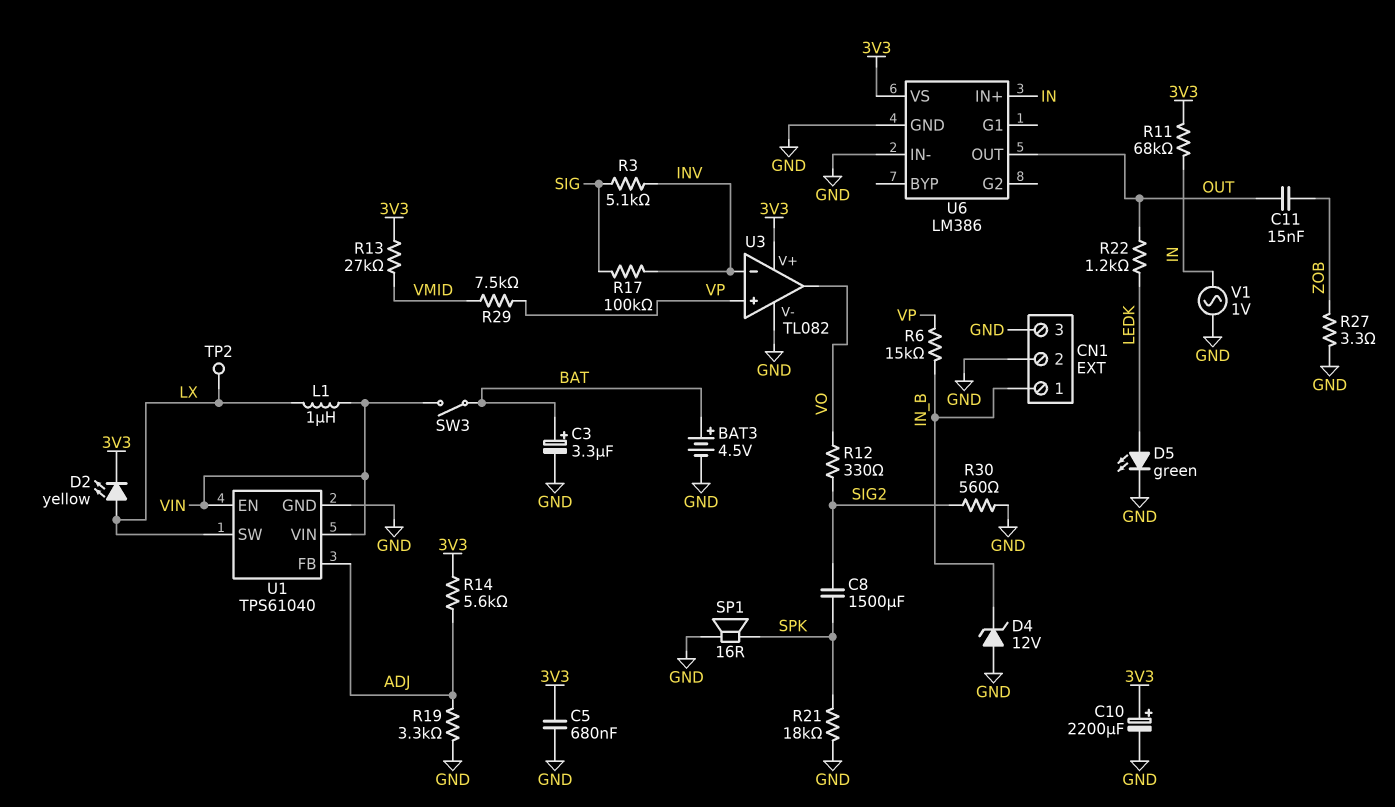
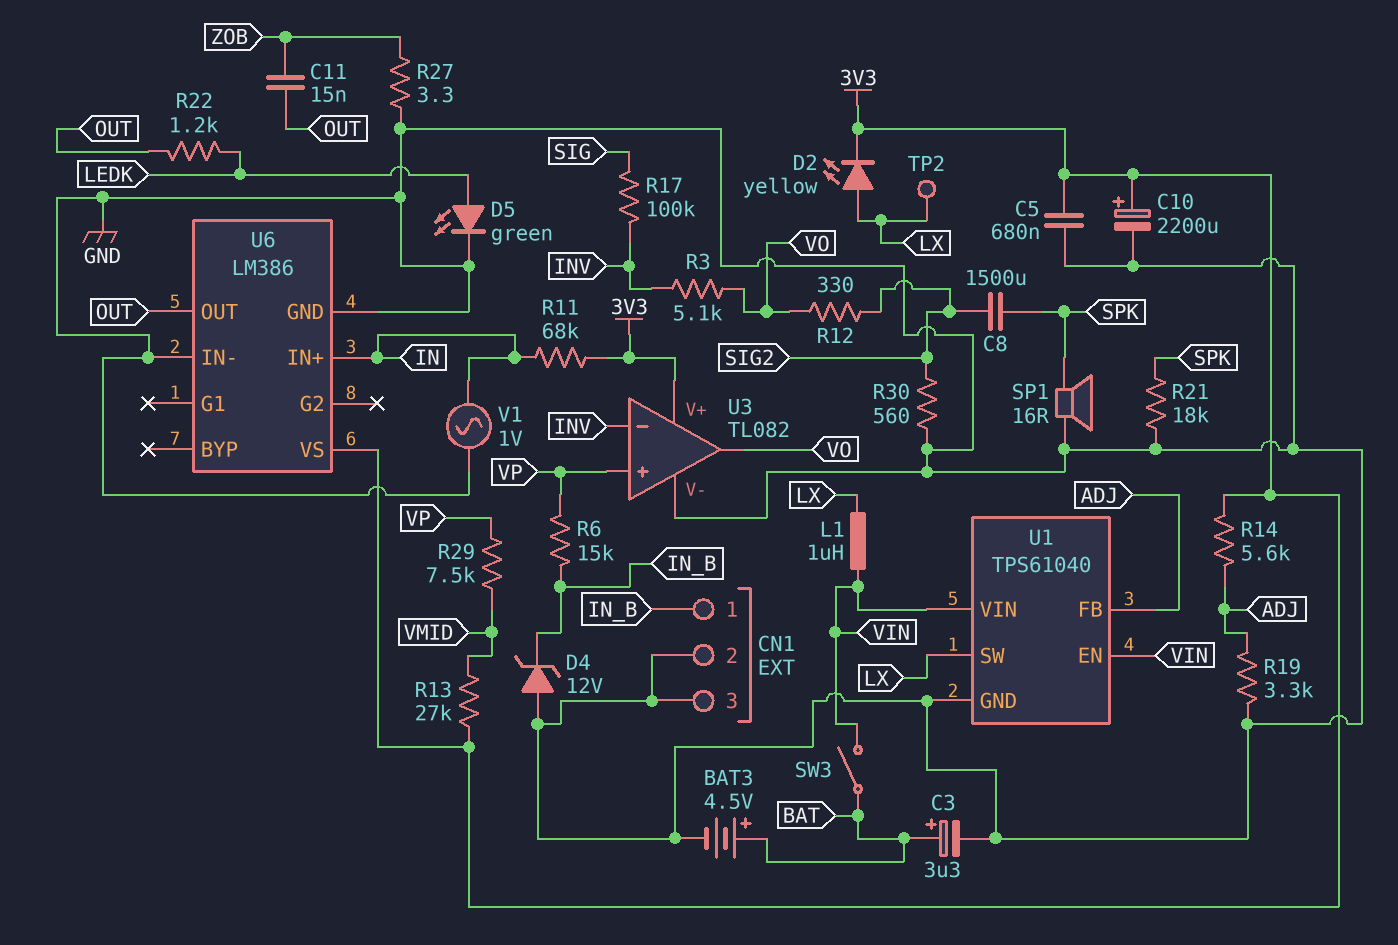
R3: 5.1k (INV, SIG) -> 5.1k (INV, VO)

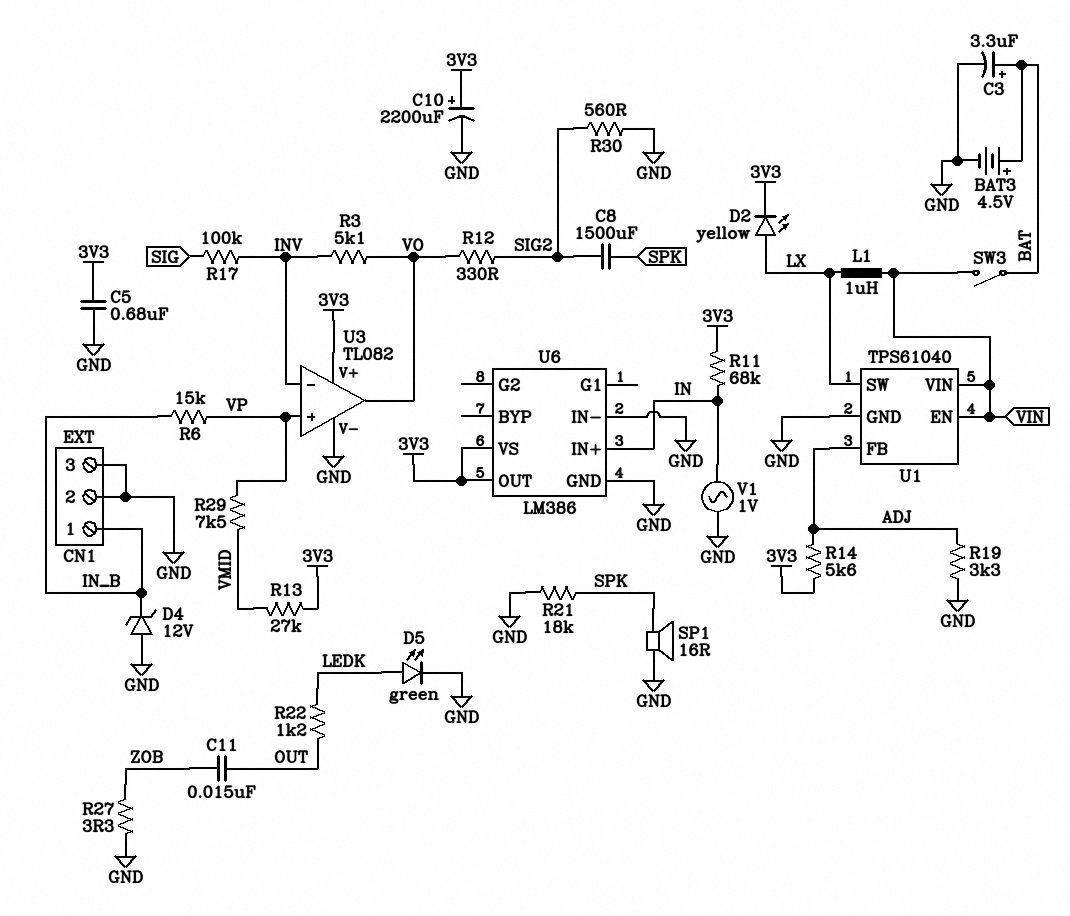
TP2: test point (LX) -> none
U6 pin OUT: OUT -> 3V3

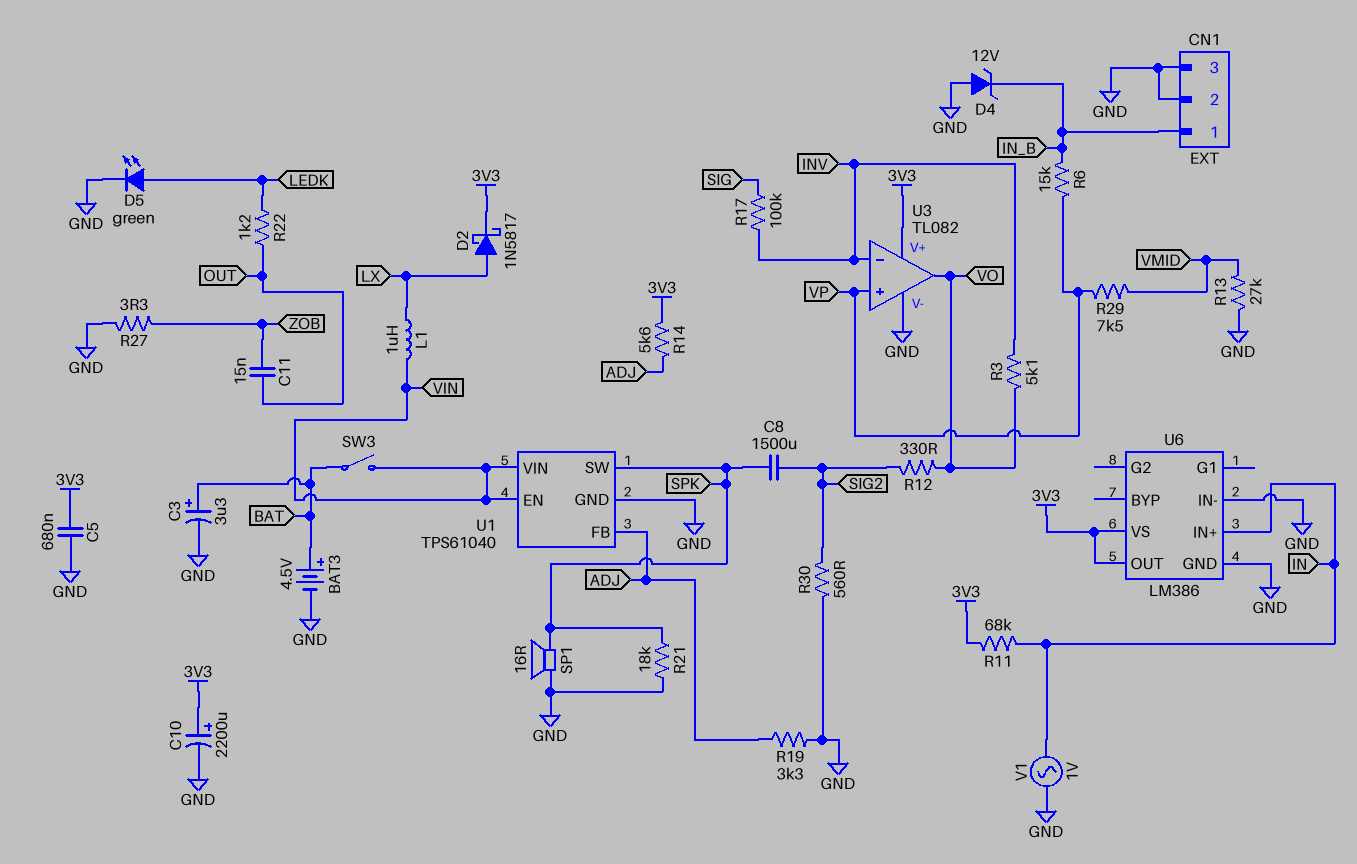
D2: LED yellow (A LX, K 3V3) -> schottky 1N5817 (A LX, K 3V3)
R13: 27k (3V3, VMID) -> 27k (GND, VMID)
U1 pin SW: LX -> SPK

